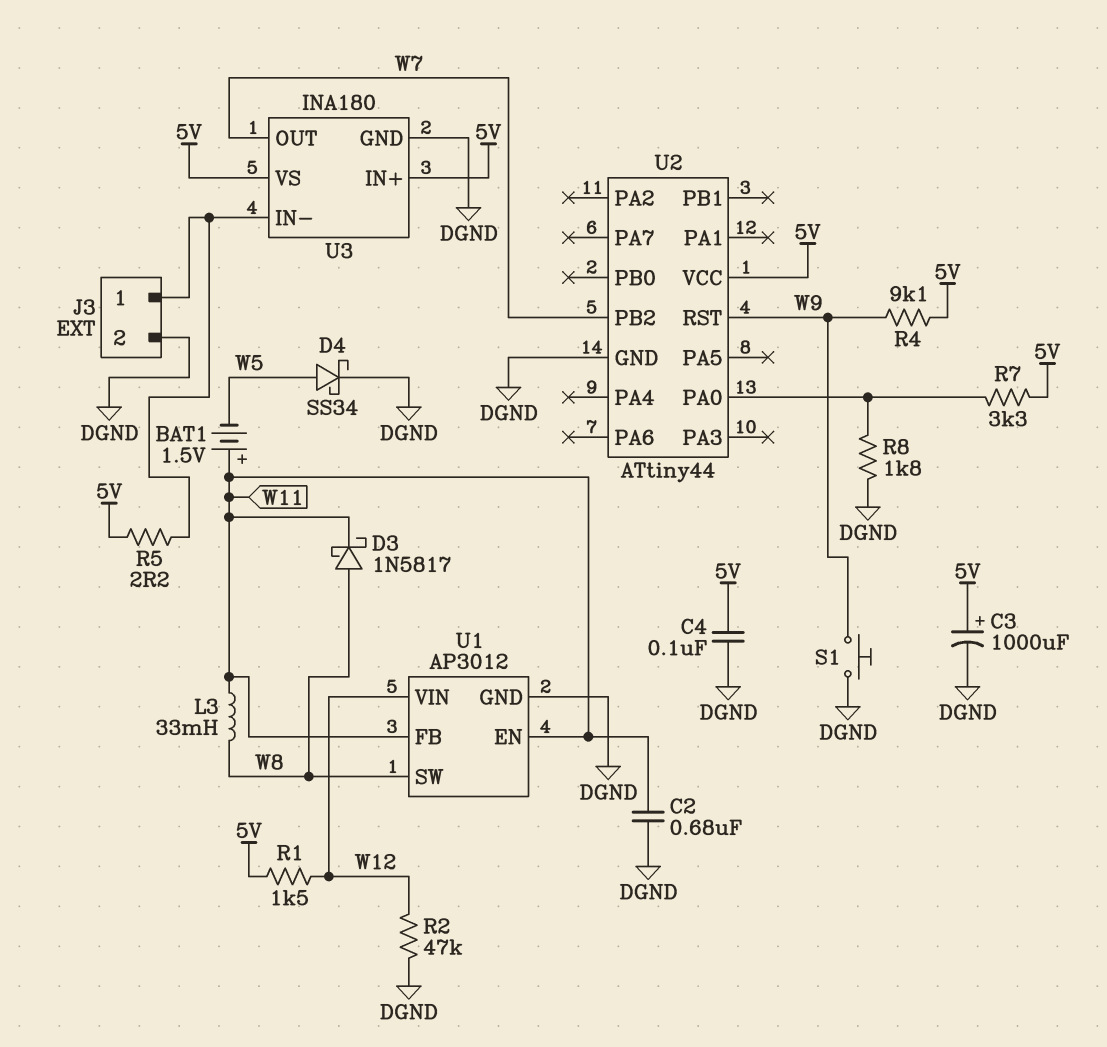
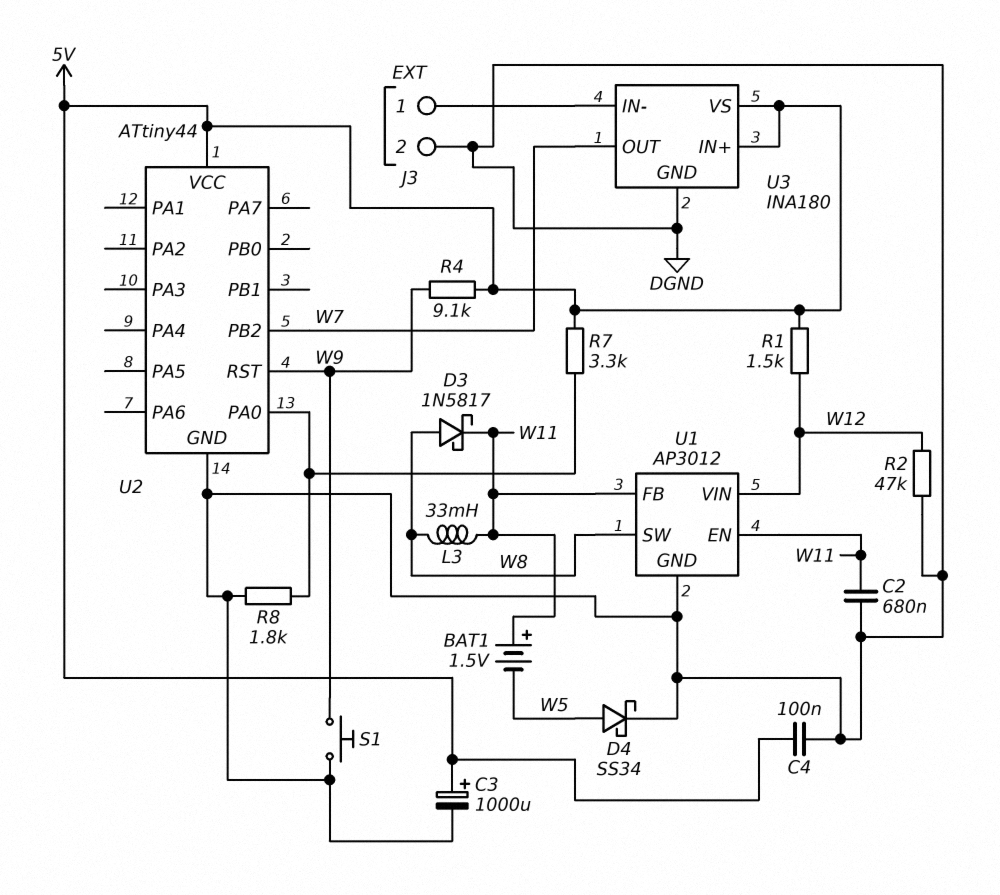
R5: 2.2 (5V, J3/1) -> none

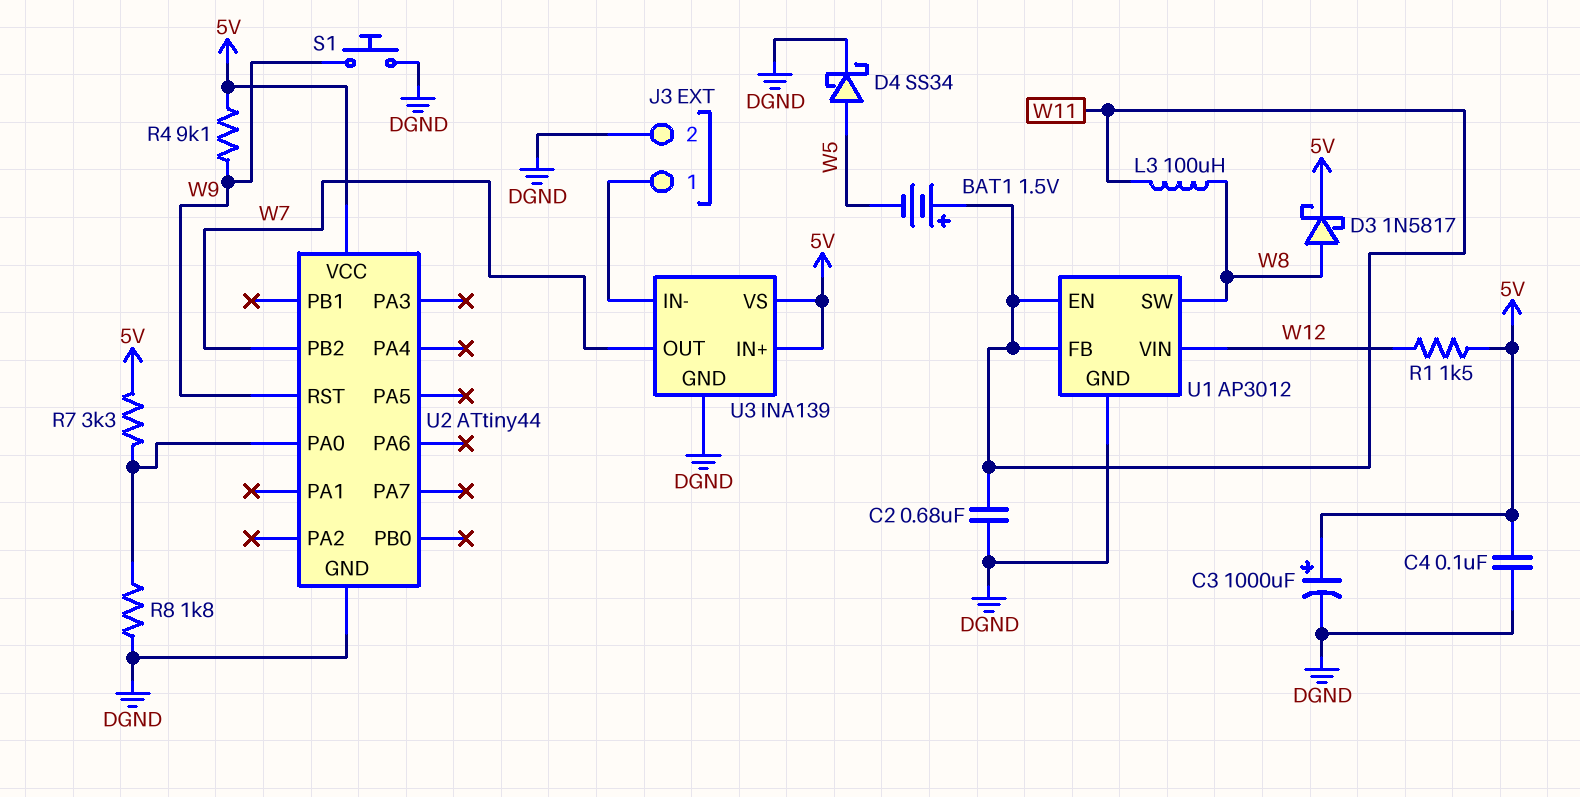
D3: schottky 1N5817 (A W8, K W11) -> schottky 1N5817 (A W8, K 5V)
L3: 33mH (W8, W11) -> 100uH (W8, W11)
R2: 47k (DGND, W12) -> none
U3: INA180 -> INA139

